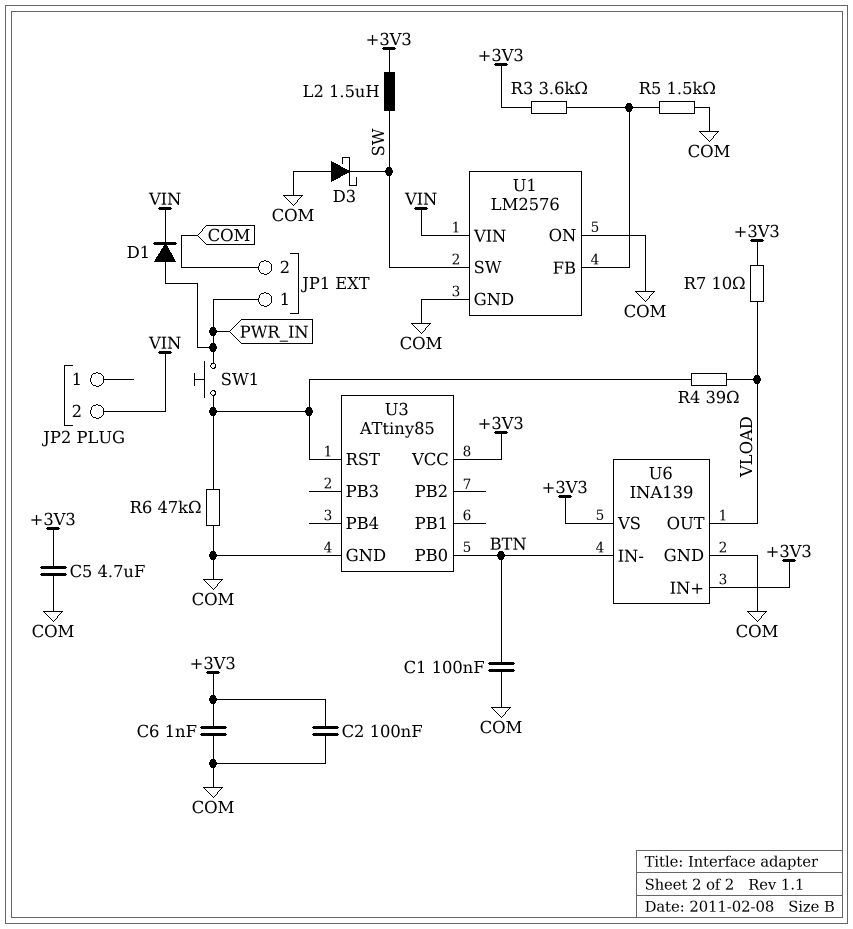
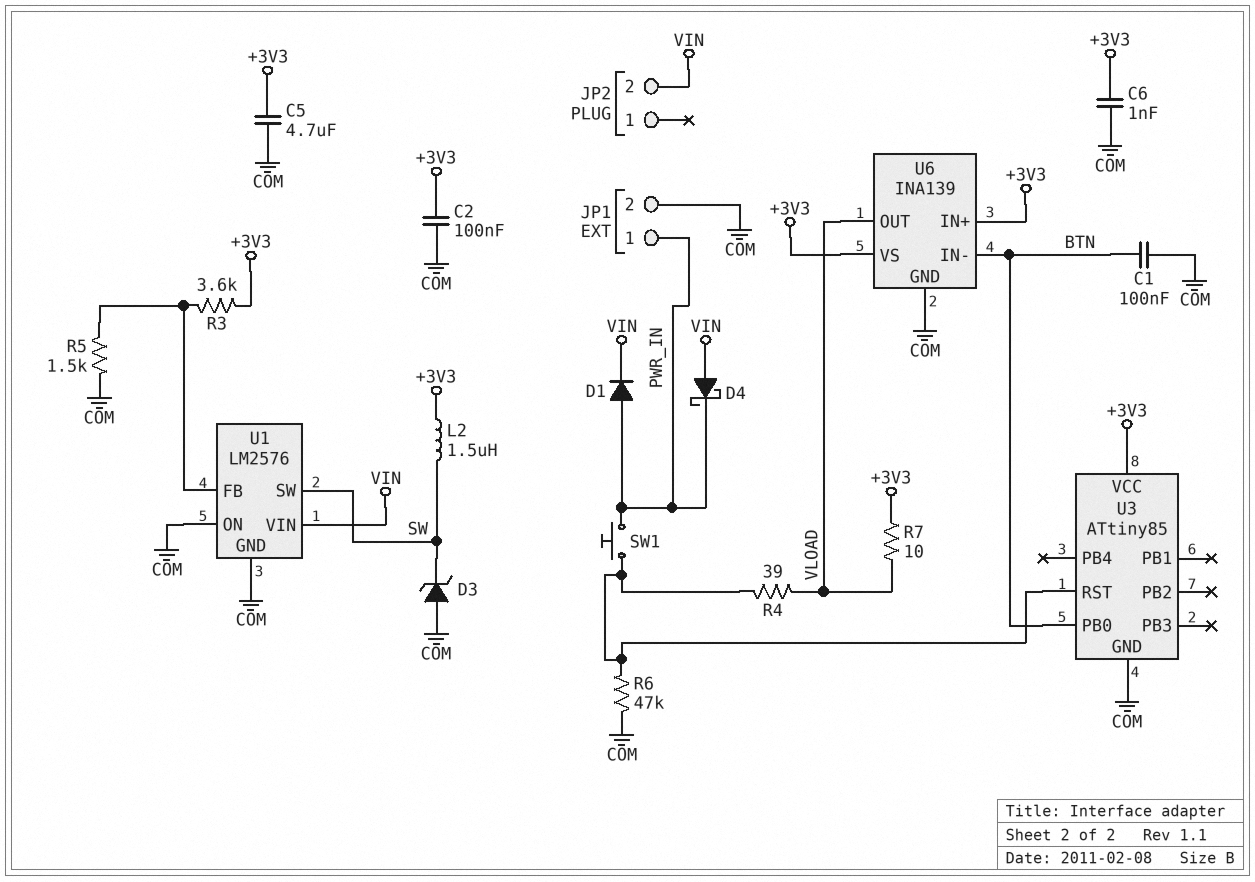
D3: schottky (A COM, K SW) -> zener (A COM, K SW)
D4: none -> schottky (A VIN, K PWR_IN)

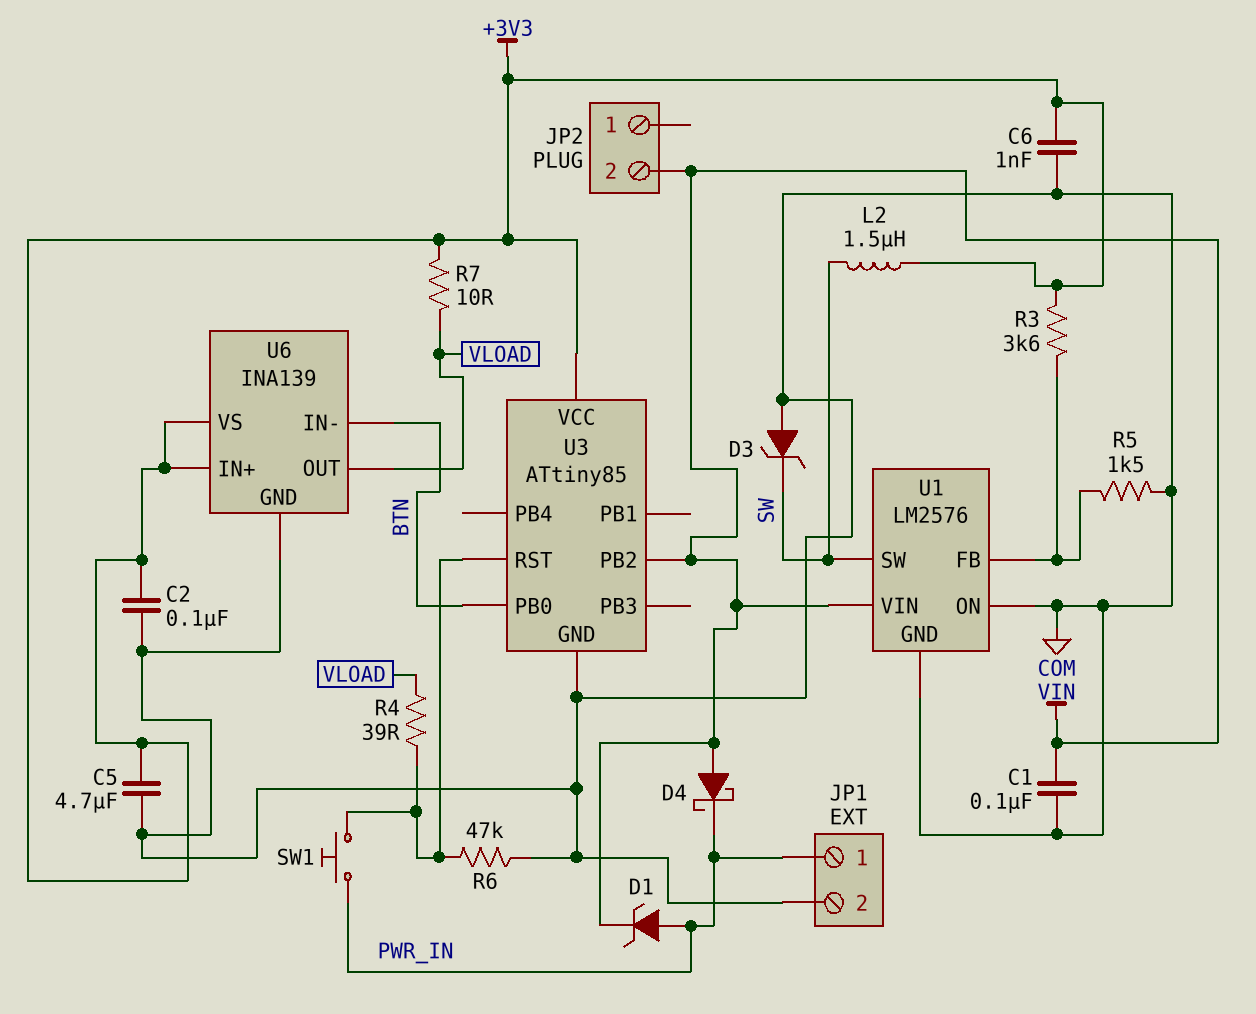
C1: 100nF (BTN, COM) -> 100nF (COM, VIN)
D1: diode (A PWR_IN, K VIN) -> zener (A PWR_IN, K VIN)
U3 pin PB2: none -> VIN

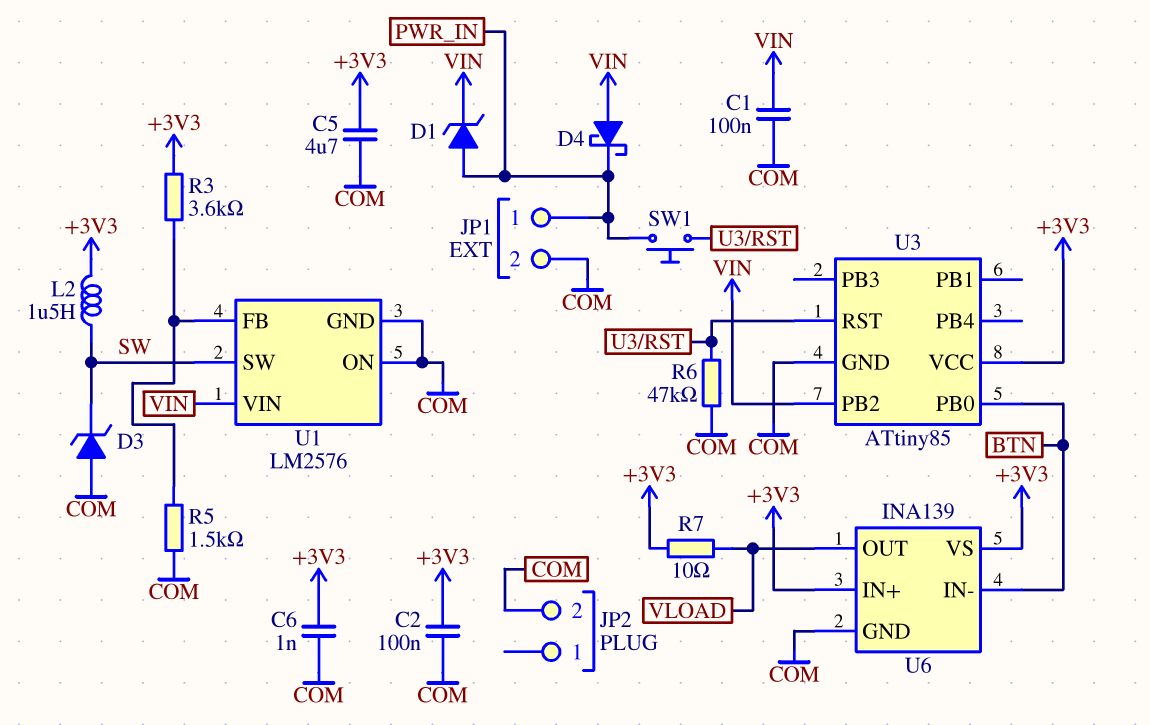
JP2 pin 2: VIN -> COM
R4: 39 (U3/RST, VLOAD) -> none

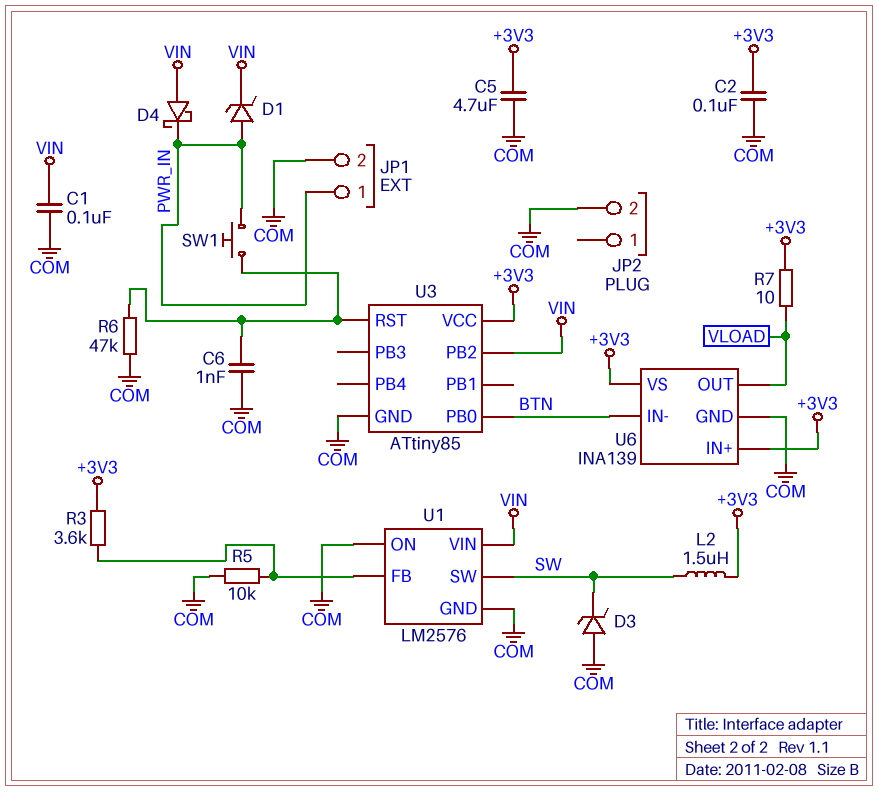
C6: 1nF (+3V3, COM) -> 1nF (COM, U3/RST)
R5: 1.5k (COM, U1/FB) -> 10k (COM, U1/FB)

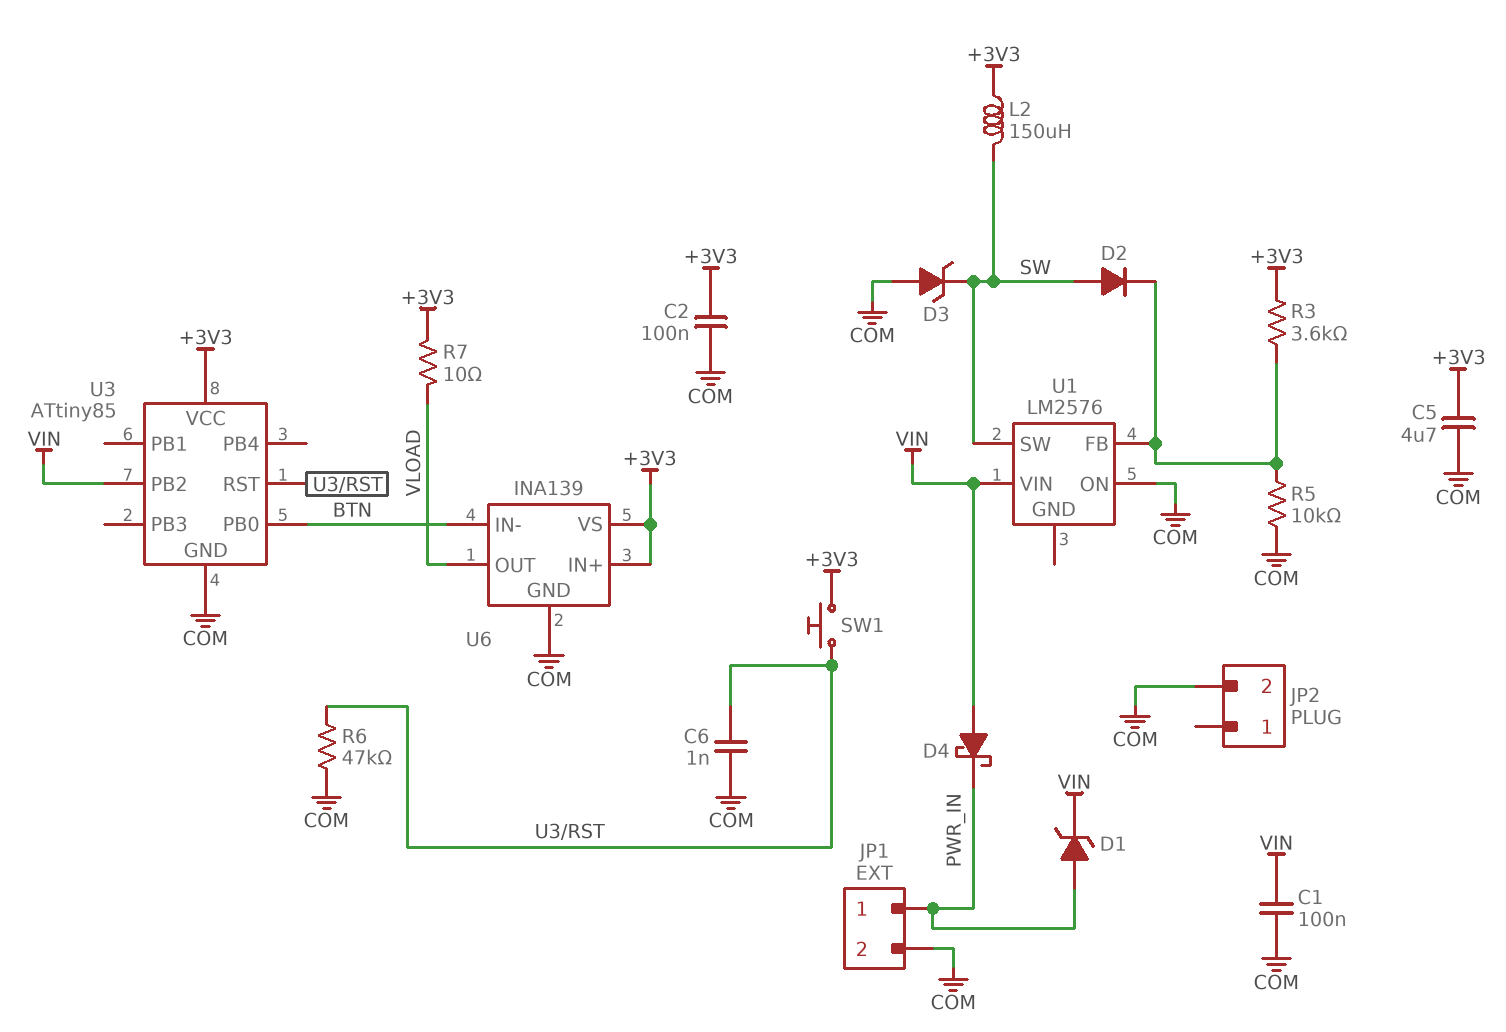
D2: none -> diode (A SW, K U1/FB)
L2: 1.5uH (+3V3, SW) -> 150uH (+3V3, SW)
SW1: button (PWR_IN, U3/RST) -> button (+3V3, U3/RST)
U1 pin GND: COM -> none

